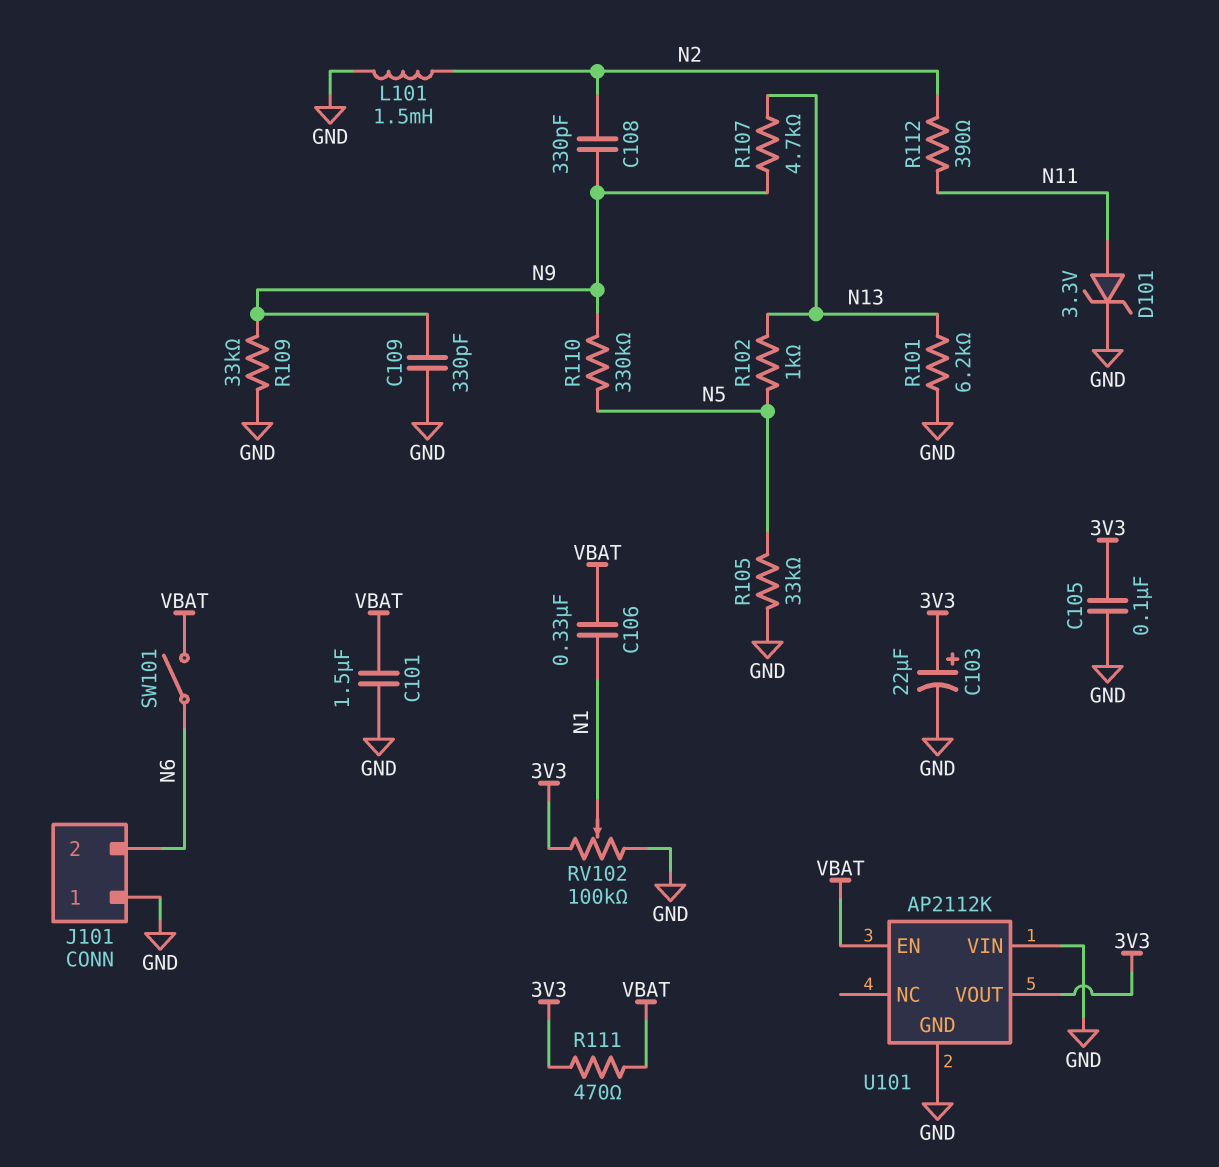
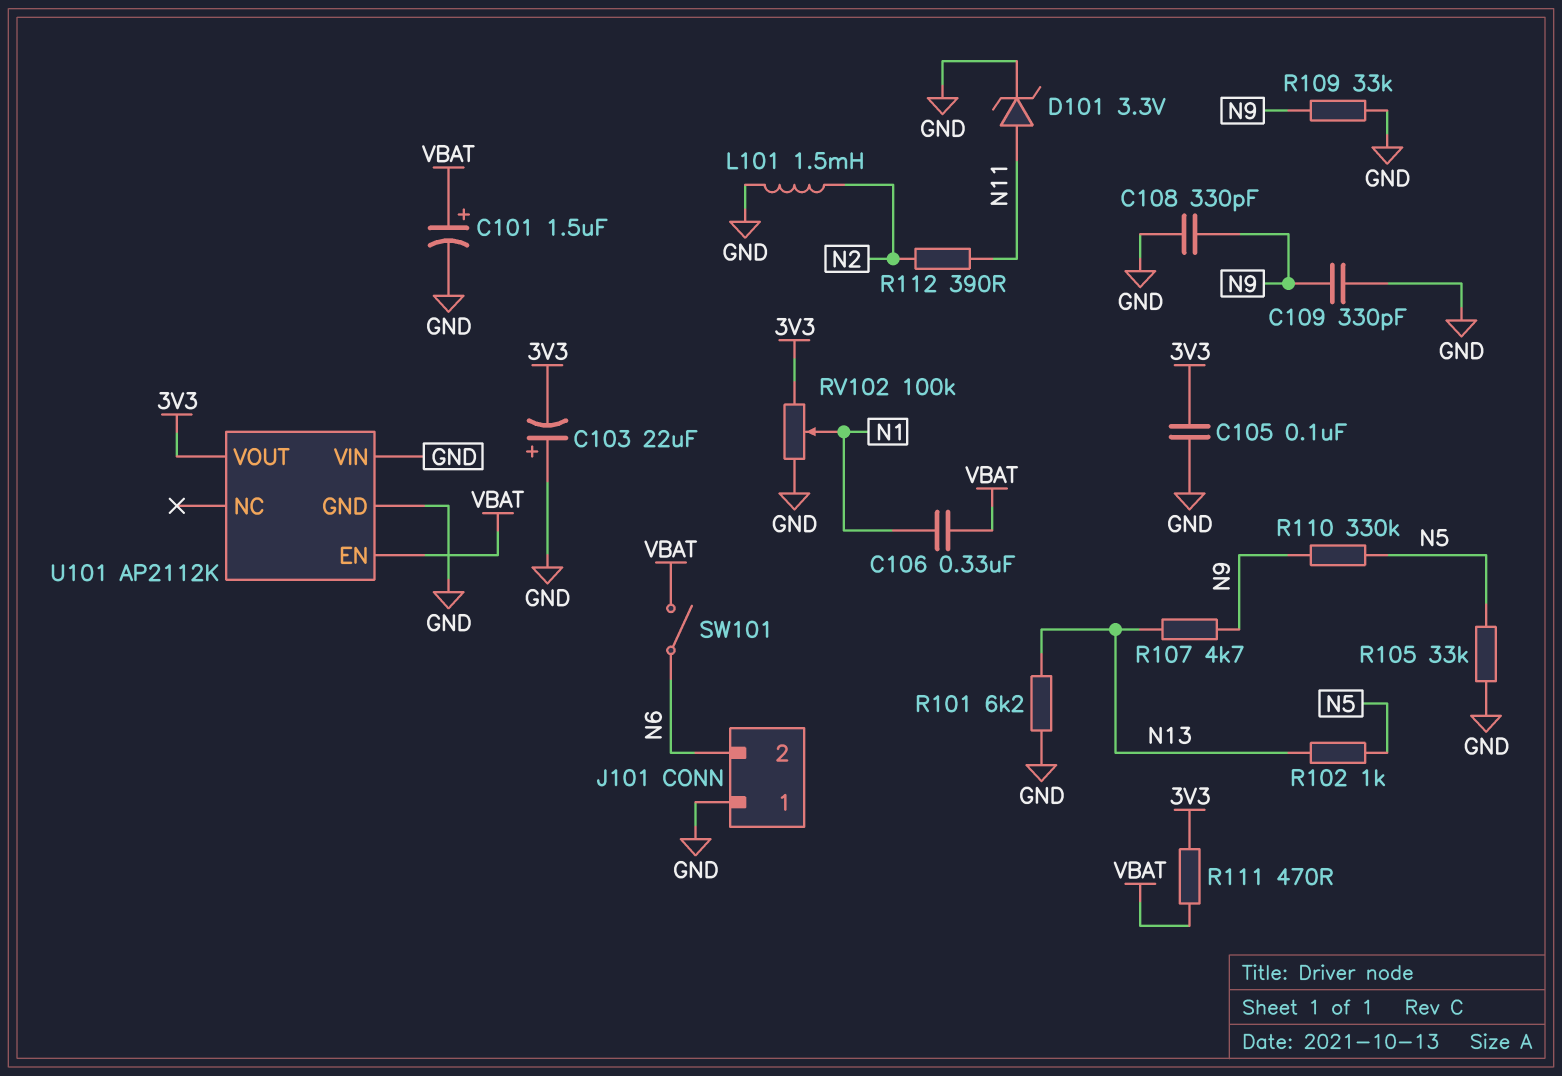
C101: 1.5uF (GND, VBAT) -> 1.5uF (plus VBAT, minus GND)
C103: 22uF (plus 3V3, minus GND) -> 22uF (plus GND, minus 3V3)
C108: 330pF (N2, N9) -> 330pF (GND, N9)

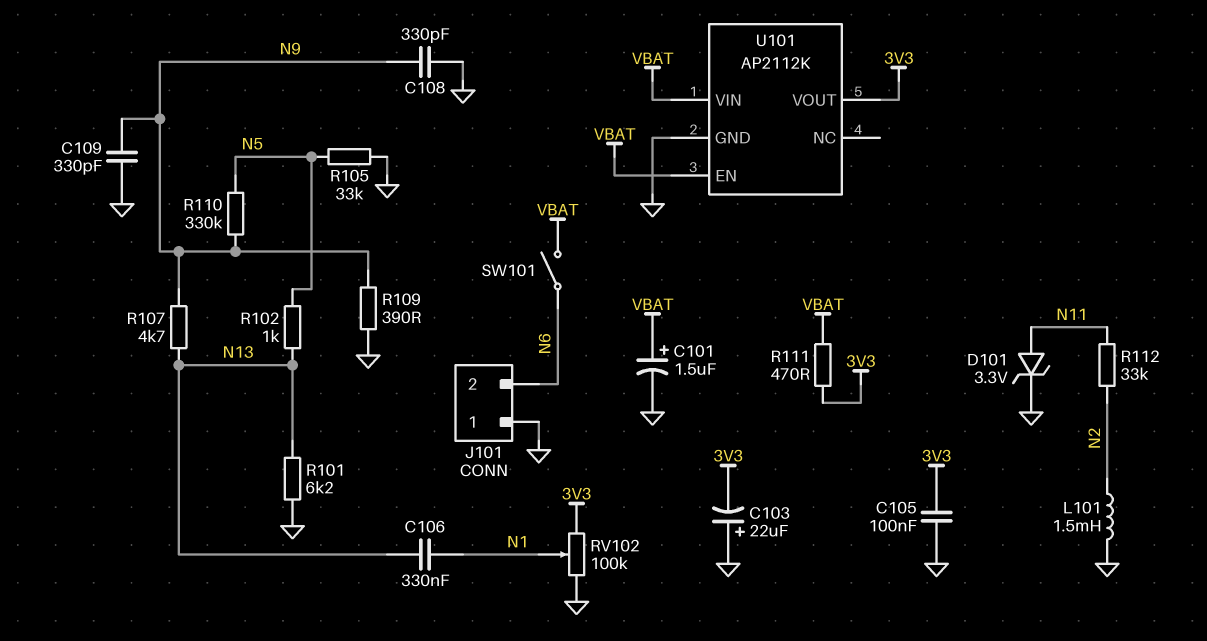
C106: 330nF (N1, VBAT) -> 330nF (N1, N13)
R109: 33k (GND, N9) -> 390 (GND, N9)
R112: 390 (N2, N11) -> 33k (N2, N11)
U101 pin VIN: GND -> VBAT

